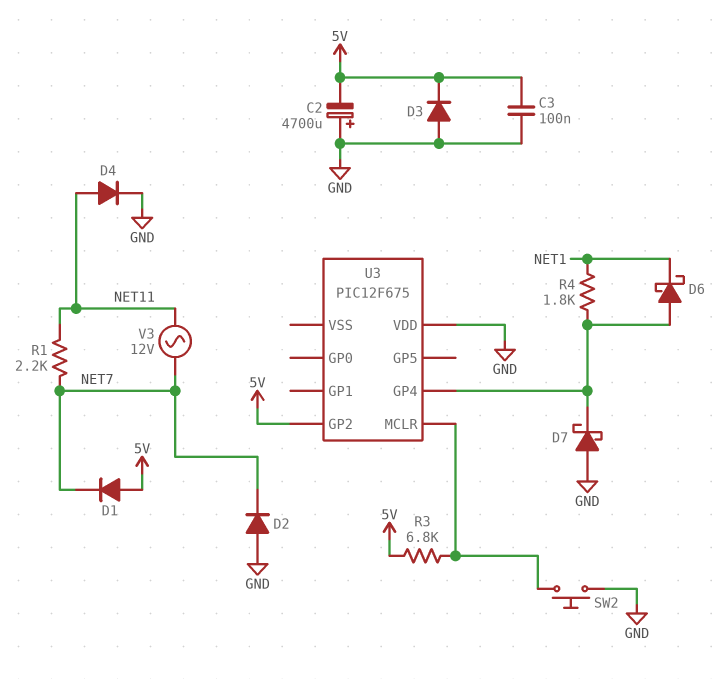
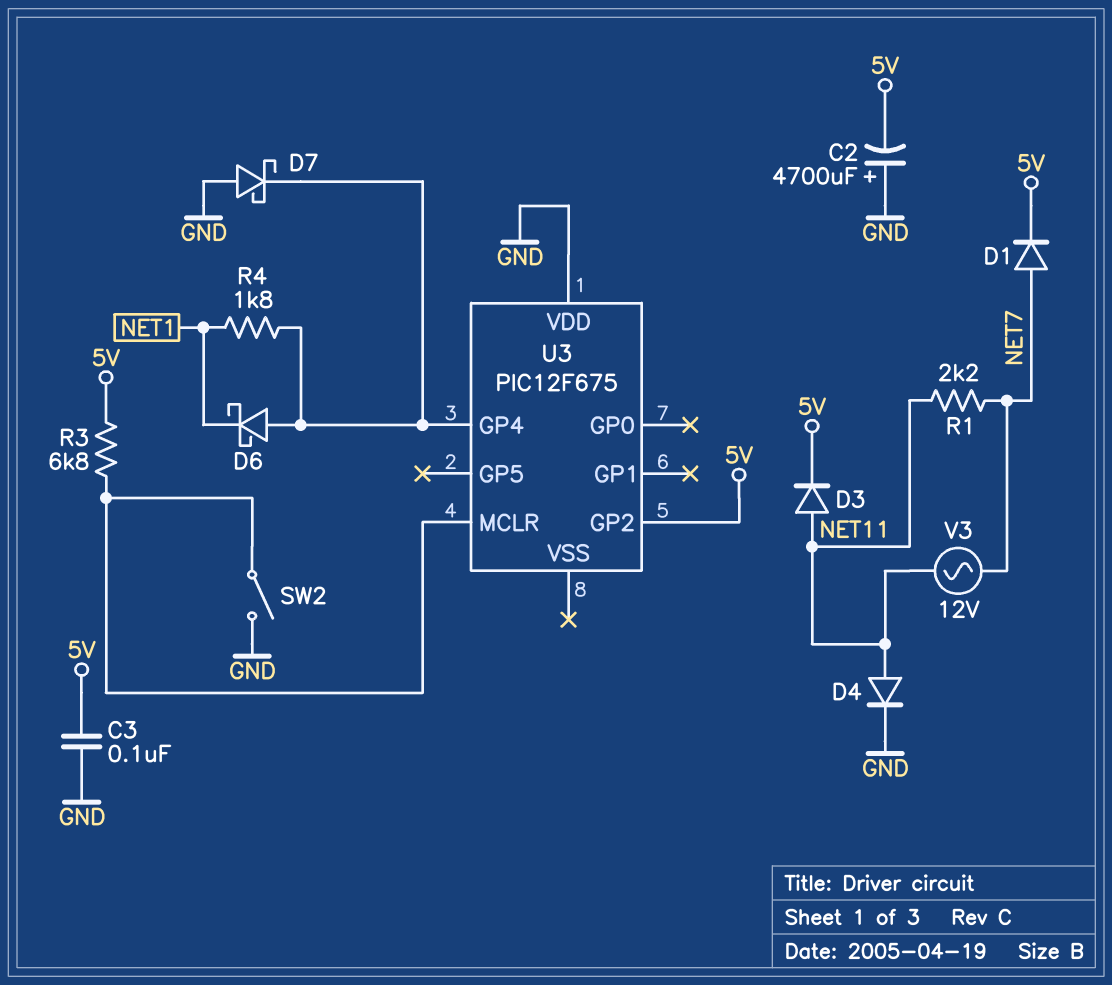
D1: diode (A 5V, K NET7) -> diode (A NET7, K 5V)
D2: diode (A GND, K NET7) -> none
D3: diode (A GND, K 5V) -> diode (A NET11, K 5V)
SW2: button (GND, U3/MCLR) -> switch (GND, U3/MCLR)

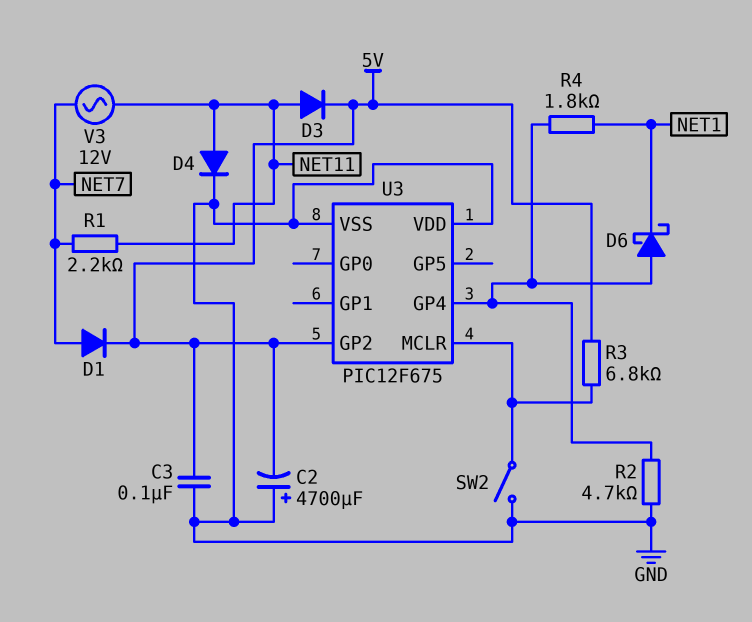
D7: schottky (A GND, K U3/GP4) -> none
R2: none -> 4.7k (GND, U3/GP4)
U3 pin VSS: none -> GND

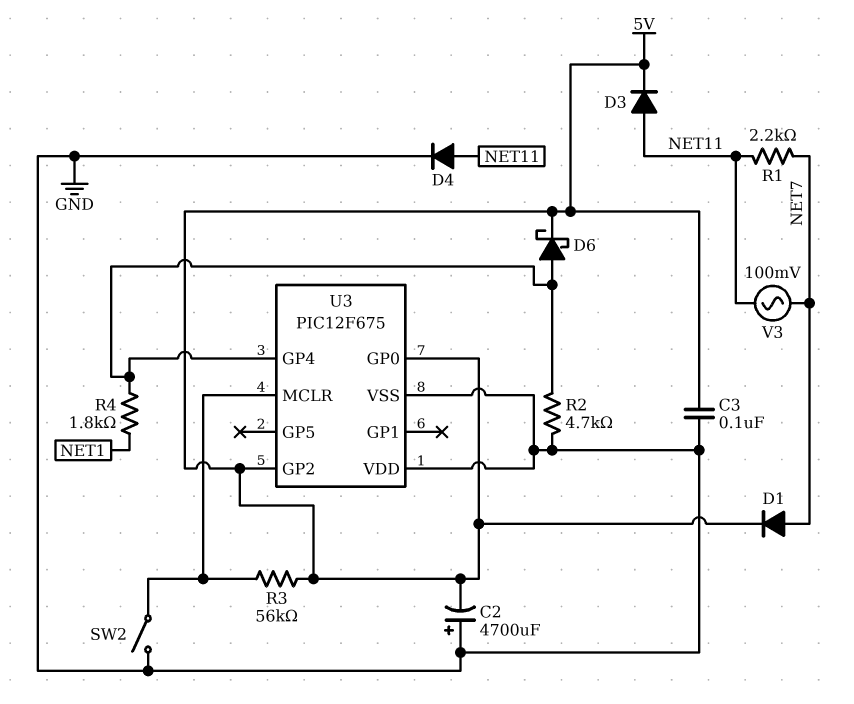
D6: schottky (A U3/GP4, K NET1) -> schottky (A U3/GP4, K 5V)
R3: 6.8k (5V, U3/MCLR) -> 56k (5V, U3/MCLR)
U3 pin GP0: none -> 5V
V3: AC 12V (NET7, NET11) -> AC 100mV (NET7, NET11)

